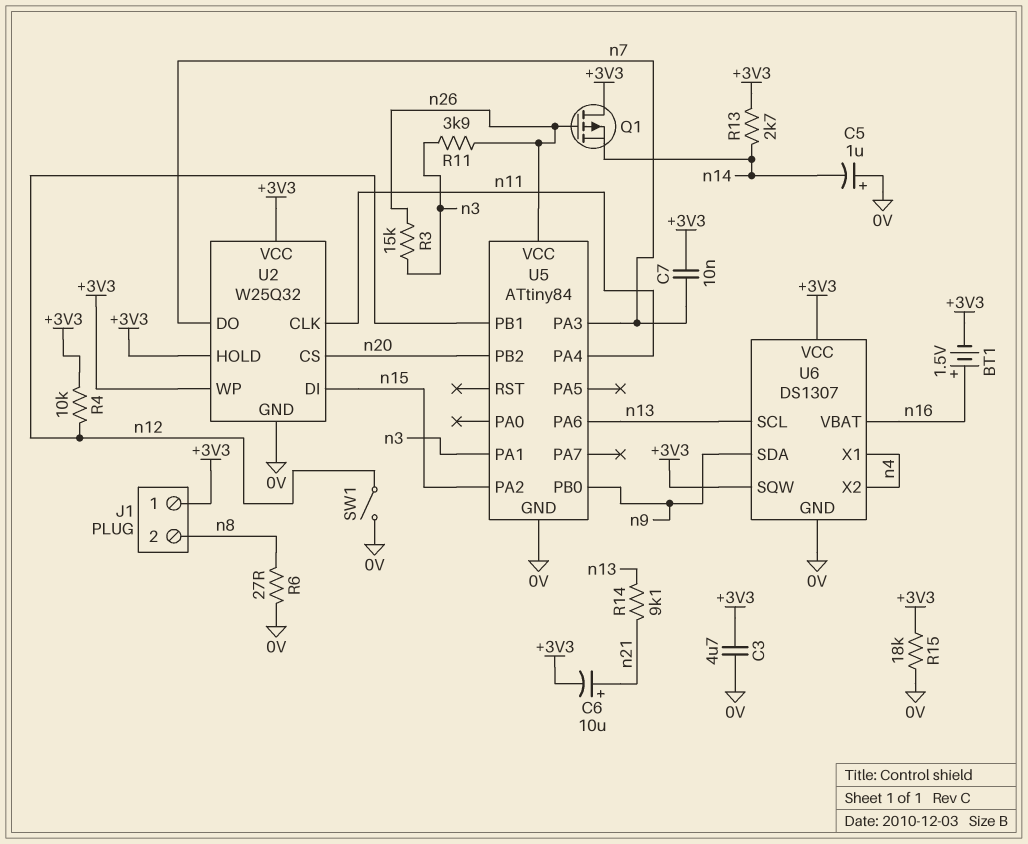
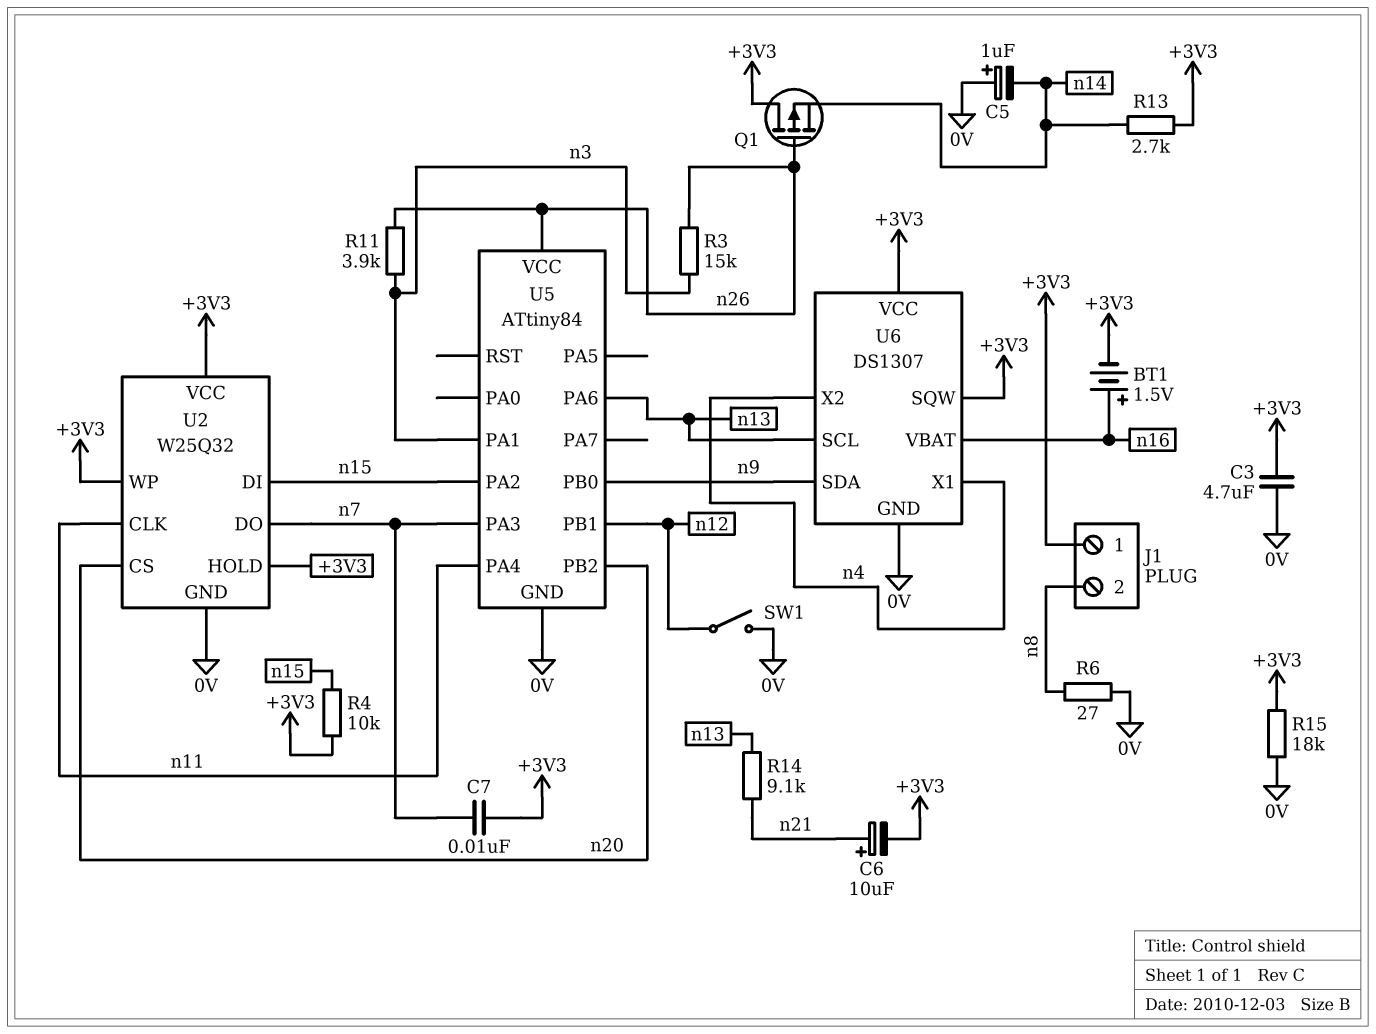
R4: 10k (+3V3, n12) -> 10k (+3V3, n15)

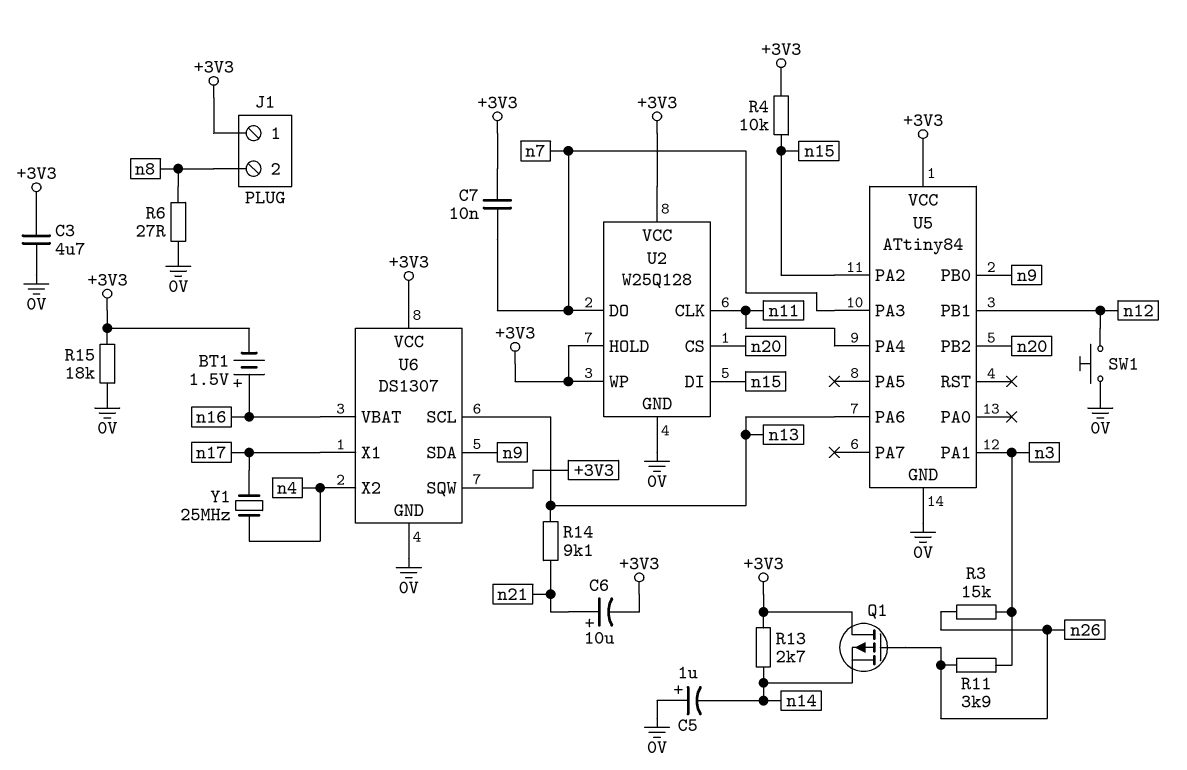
SW1: switch (0V, n12) -> button (0V, n12)
U2: W25Q32 -> W25Q128
U5 pin VCC: n26 -> +3V3
U6 pin X1: n4 -> n17
Y1: none -> 25MHz (n4, n17)

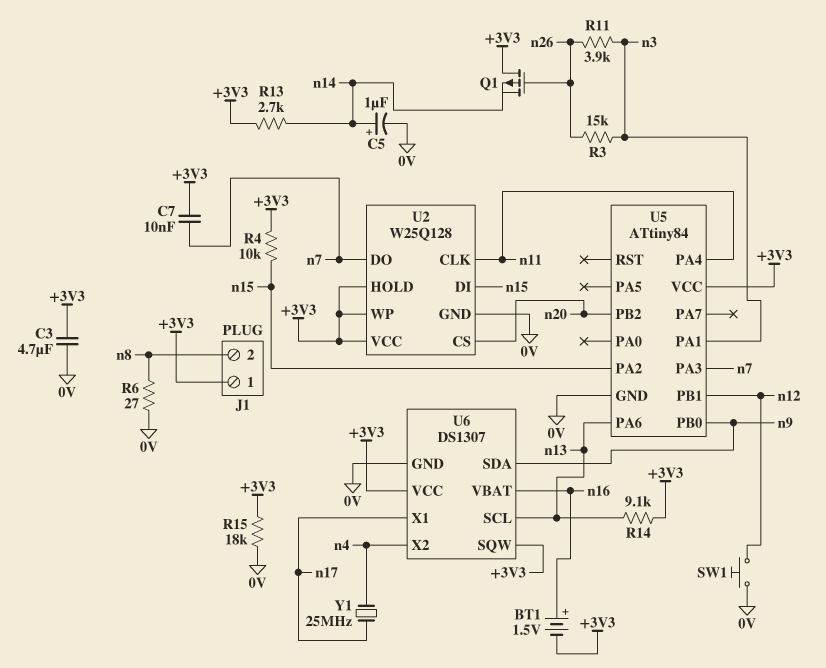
C5: 1uF (plus 0V, minus n14) -> 1uF (plus n14, minus 0V)
C6: 10uF (plus n21, minus +3V3) -> none
R14: 9.1k (n13, n21) -> 9.1k (+3V3, n13)

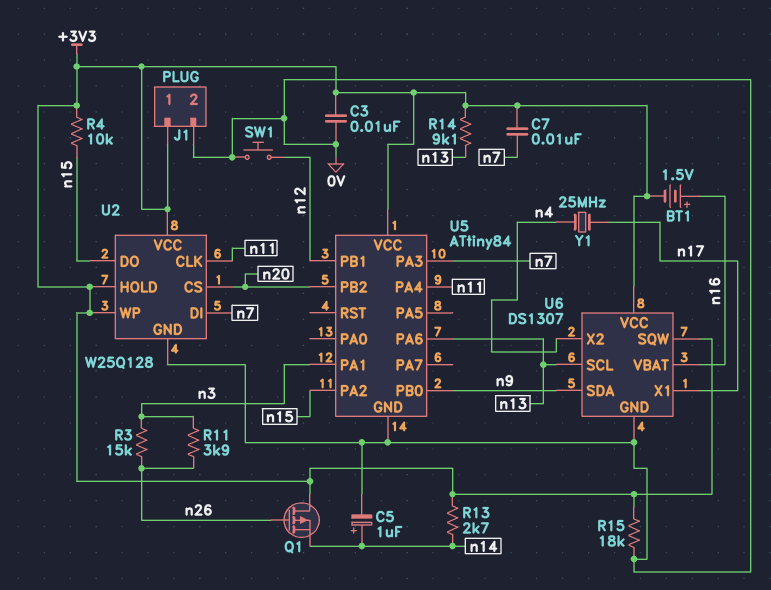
C3: 4.7uF (+3V3, 0V) -> 10nF (+3V3, 0V)
J1 pin 2: n8 -> 0V
R6: 27 (0V, n8) -> none
U2 pin DI: n15 -> n7
U2 pin DO: n7 -> n15

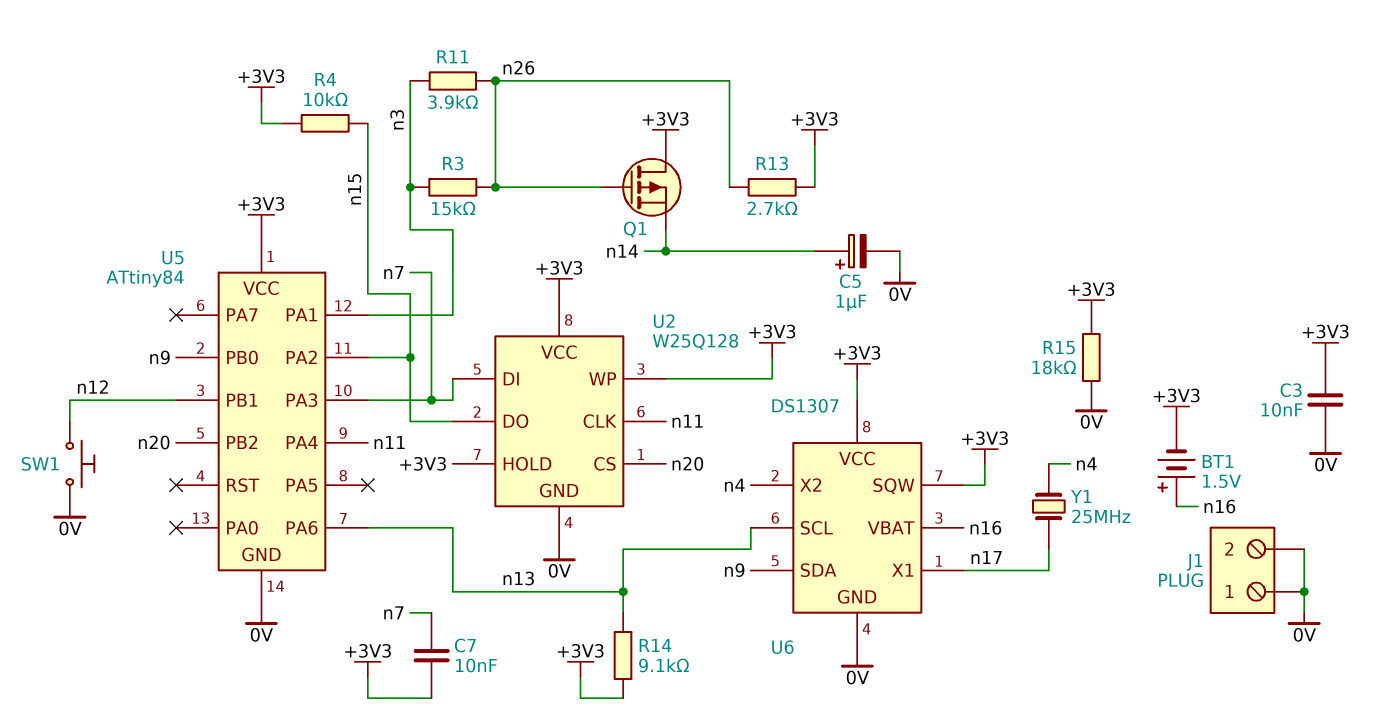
J1 pin 1: +3V3 -> 0V
R13: 2.7k (+3V3, n14) -> 2.7k (+3V3, n26)

